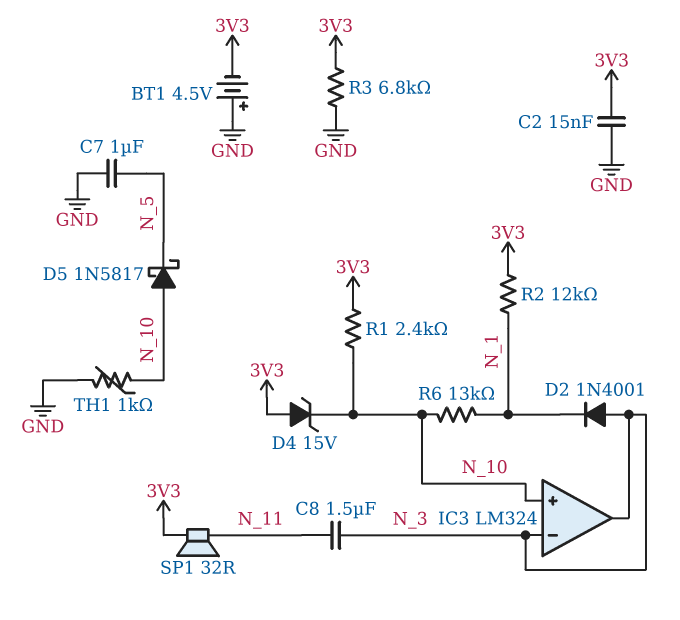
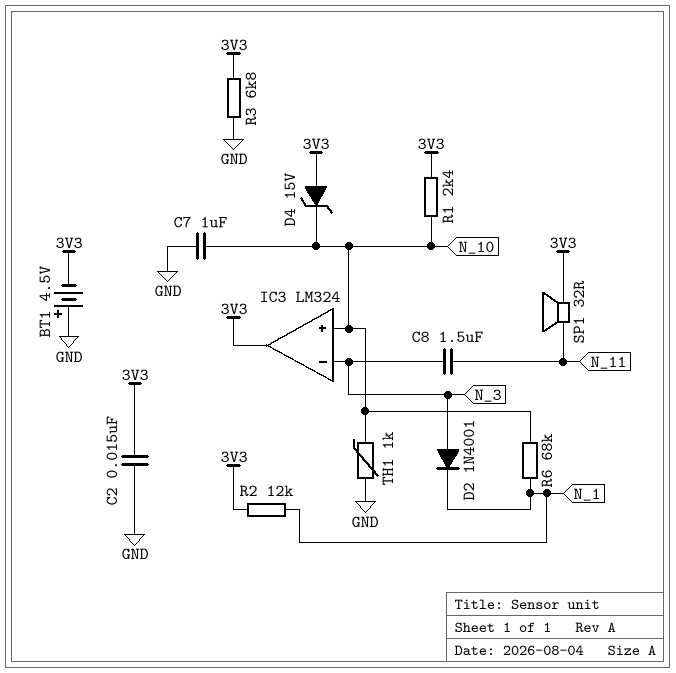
C7: 1uF (GND, N_5) -> 1uF (GND, N_10)
D5: schottky 1N5817 (A N_10, K N_5) -> none
IC3 pin out: N_3 -> 3V3
R6: 13k (N_1, N_10) -> 68k (N_1, N_10)

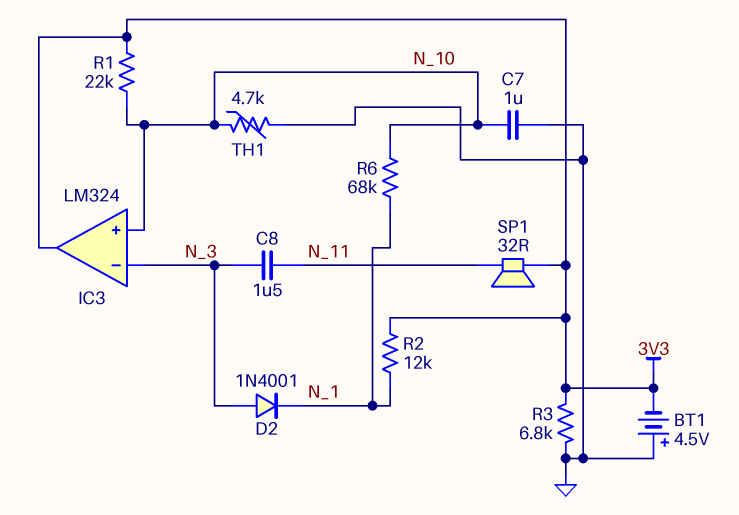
C2: 15nF (3V3, GND) -> none
D4: zener 15V (A 3V3, K N_10) -> none
R1: 2.4k (3V3, N_10) -> 22k (3V3, N_10)
TH1: 1k (GND, N_10) -> 4.7k (GND, N_10)

